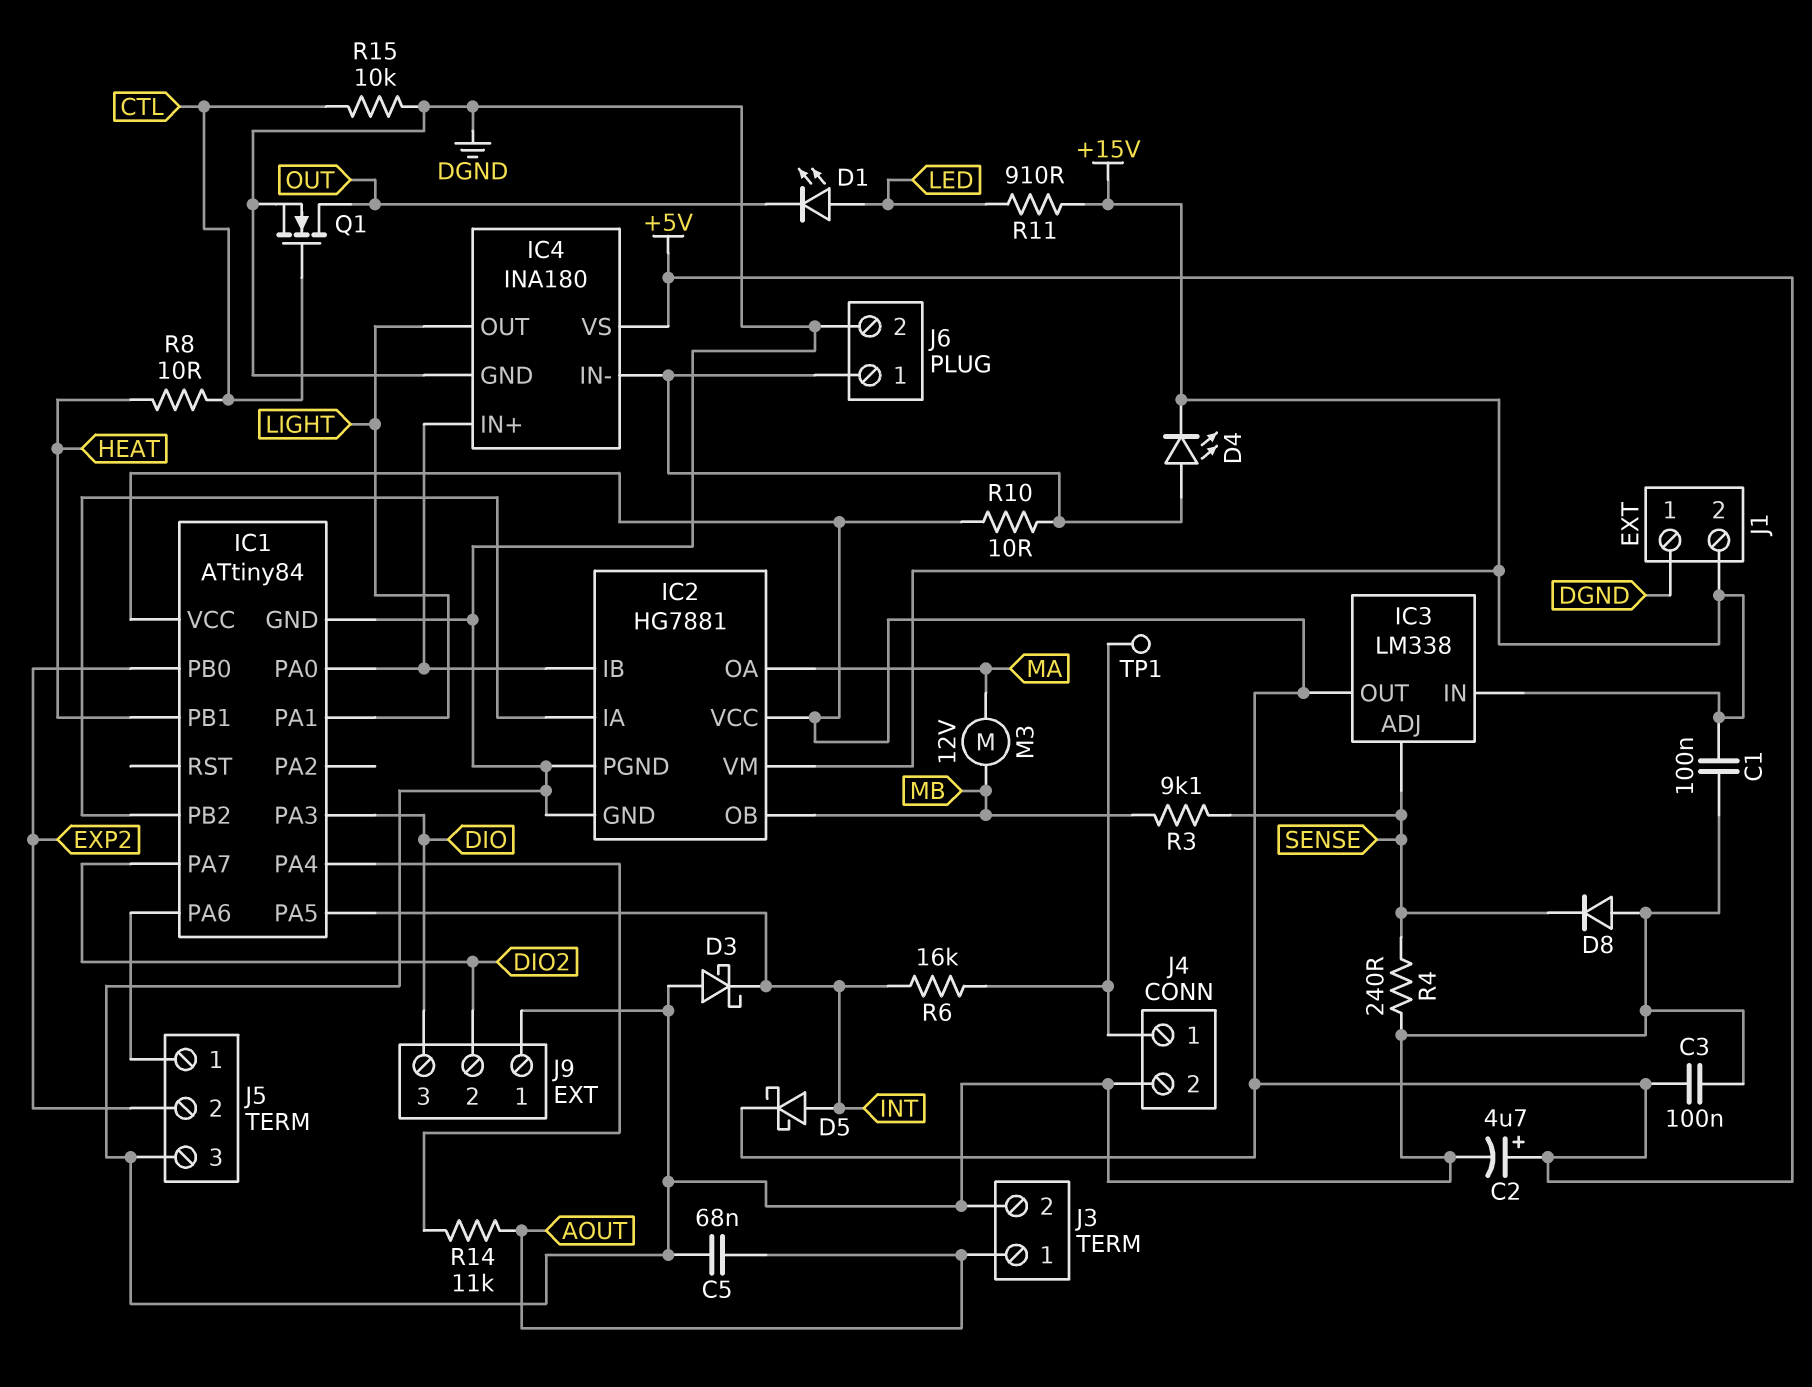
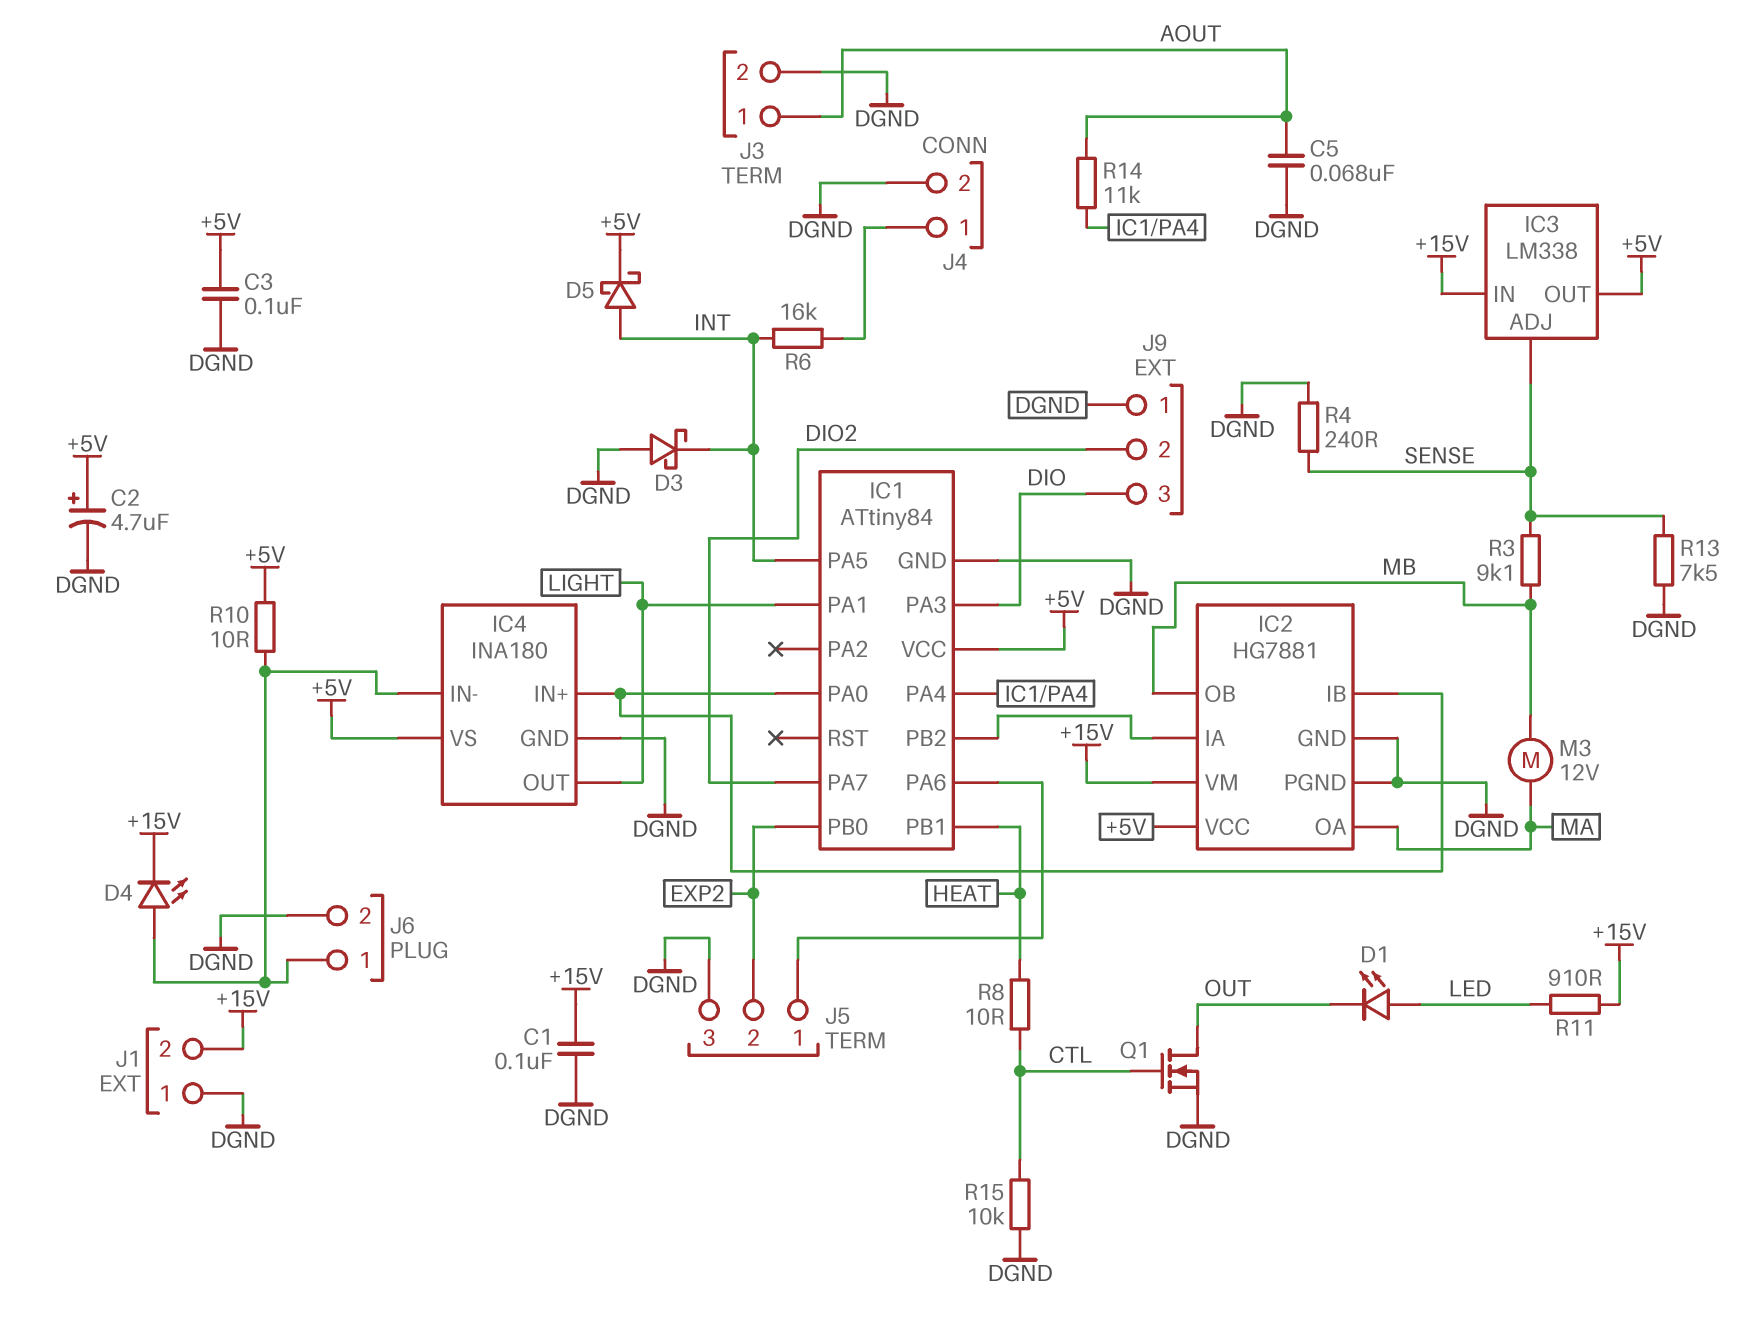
D8: diode (A DGND, K SENSE) -> none
R13: none -> 7.5k (DGND, SENSE)
TP1: test point (J4/1) -> none

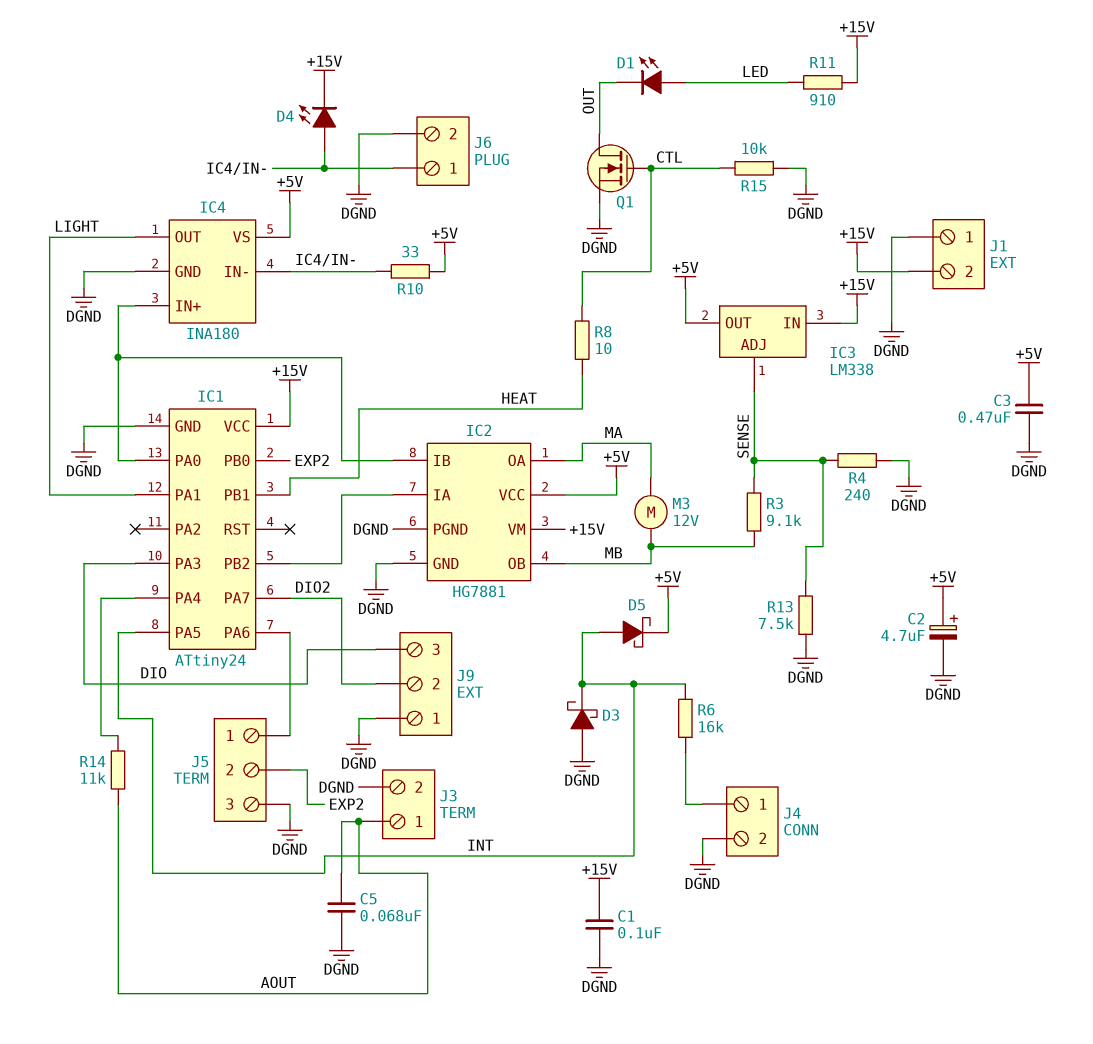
C3: 100nF (+5V, DGND) -> 470nF (+5V, DGND)
IC1: ATtiny84 -> ATtiny24
IC1 pin VCC: +5V -> +15V
R10: 10 (+5V, IC4/IN-) -> 33 (+5V, IC4/IN-)

